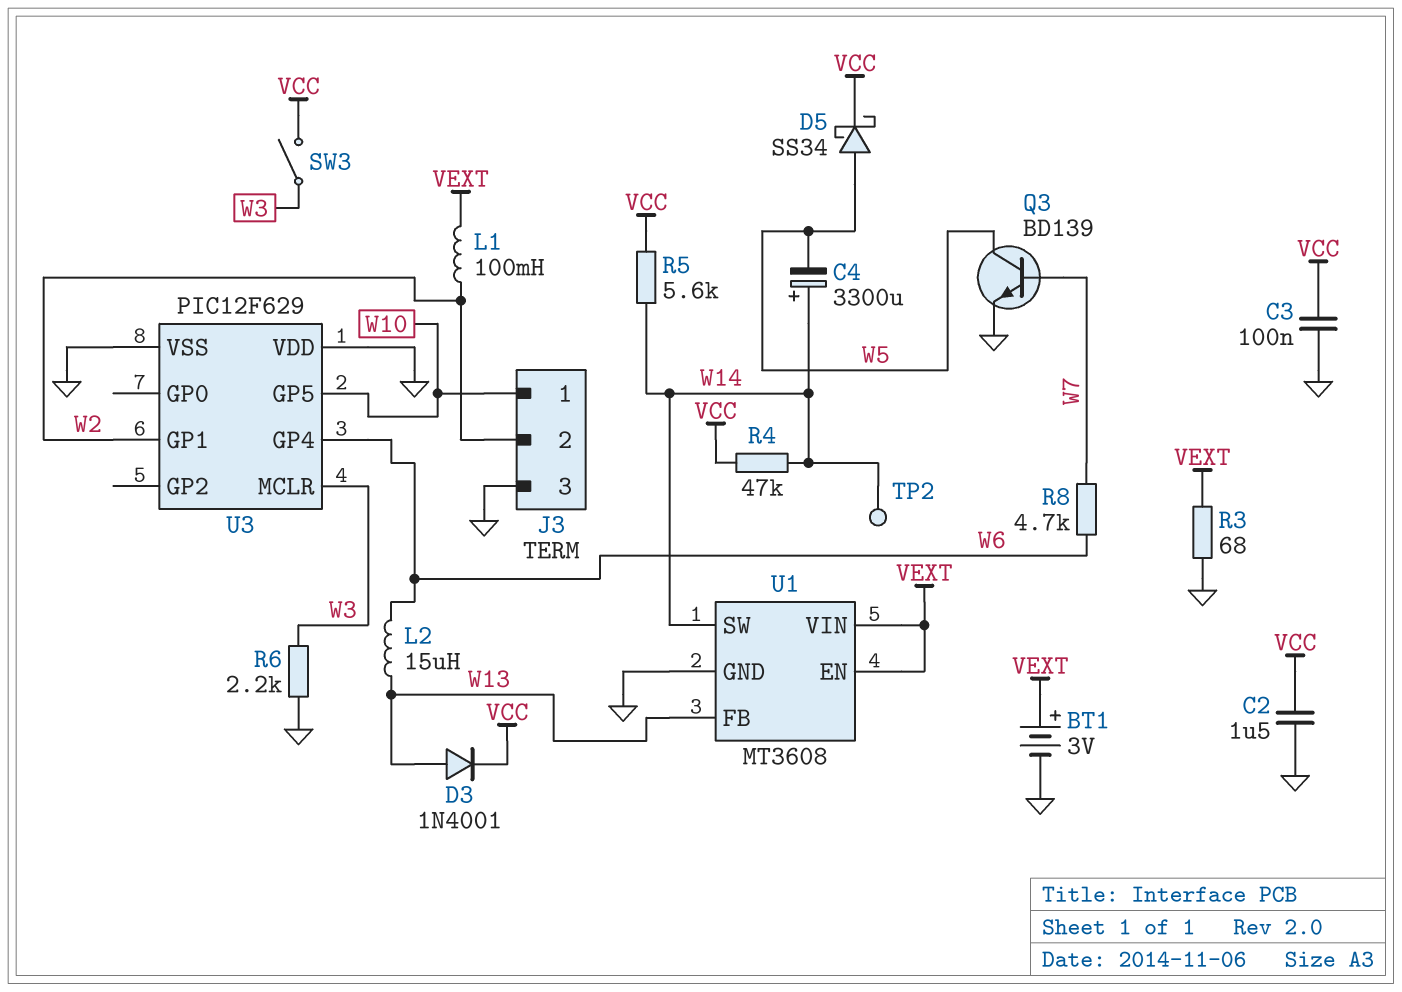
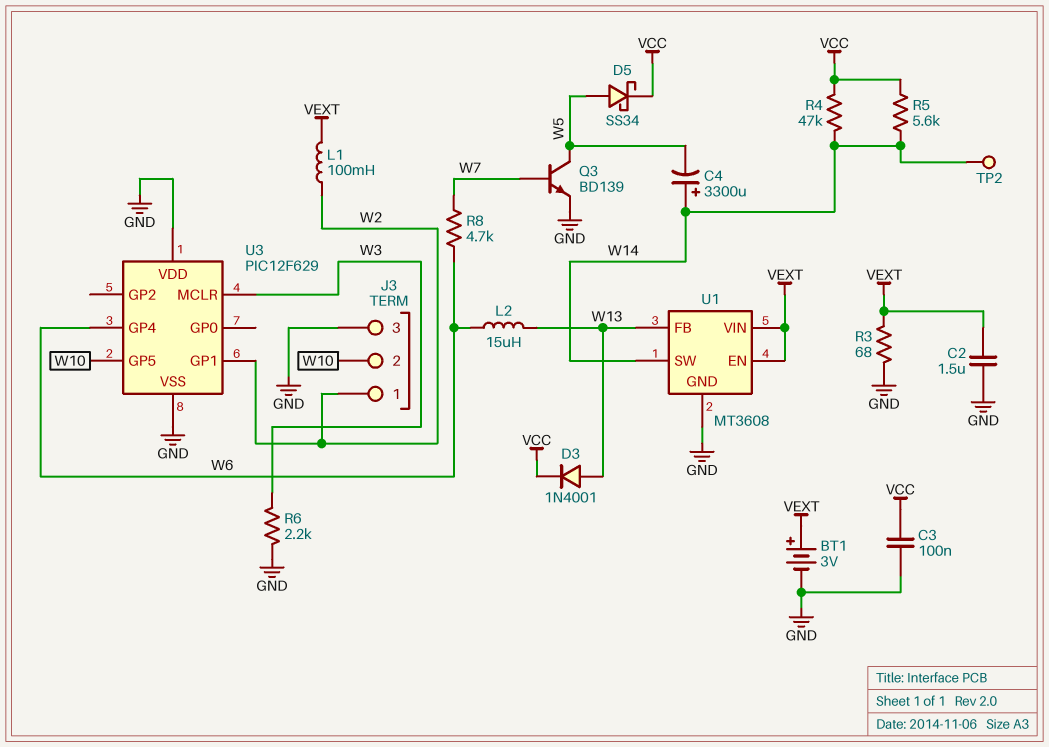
C2: 1.5uF (GND, VCC) -> 1.5uF (GND, VEXT)
J3 pin 1: W10 -> W2
J3 pin 2: W2 -> W10
SW3: switch (VCC, W3) -> none

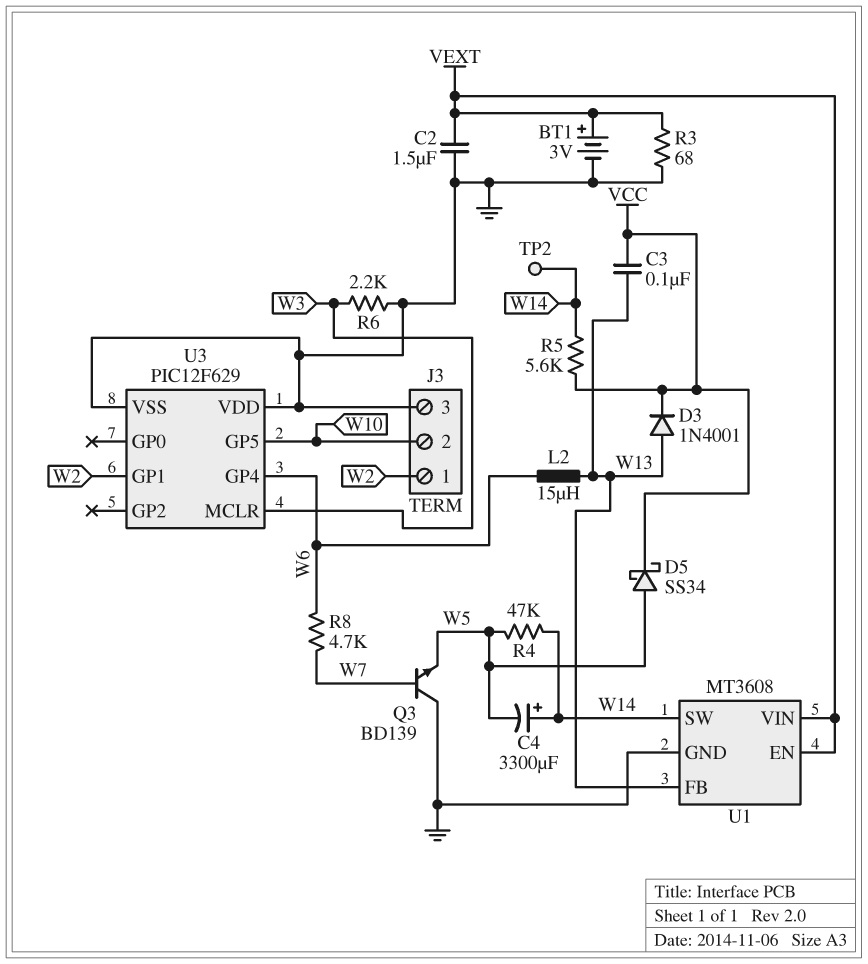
C3: 100nF (GND, VCC) -> 100nF (VCC, W13)
L1: 100mH (VEXT, W2) -> none
Q3: NPN BD139 (B W7, C W5, E GND) -> NPN BD139 (B W7, C GND, E W5)
R4: 47k (VCC, W14) -> 47k (W5, W14)

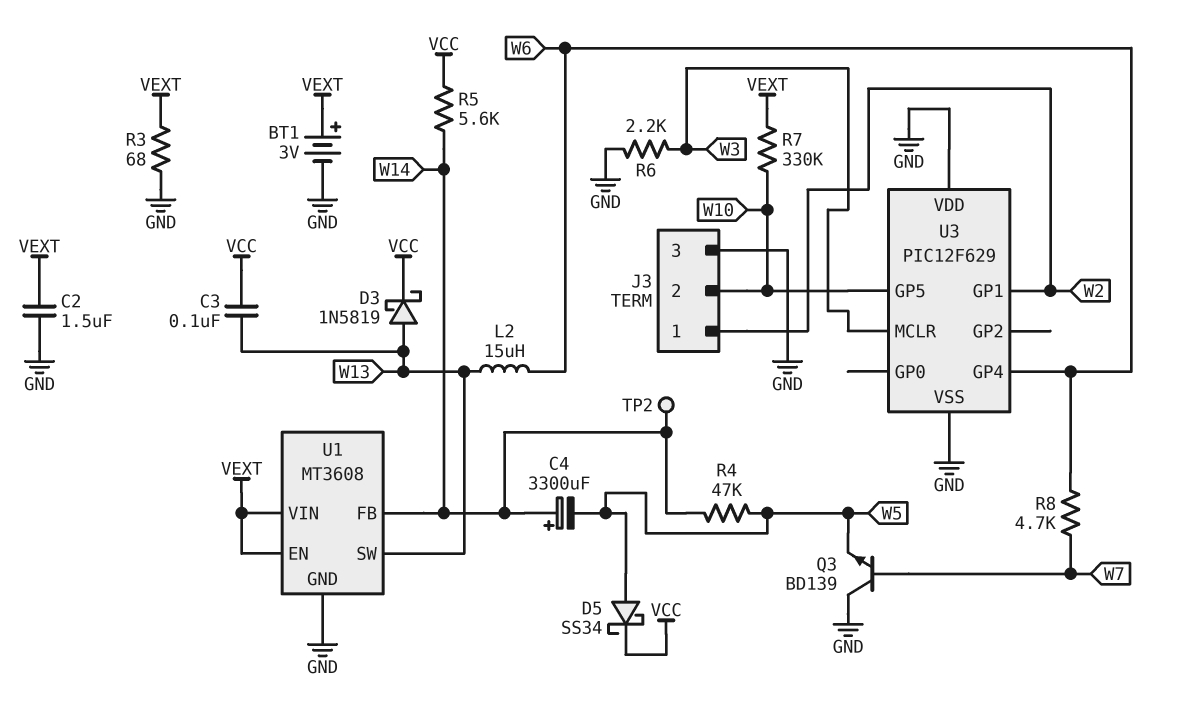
D3: diode 1N4001 (A W13, K VCC) -> schottky 1N5819 (A W13, K VCC)
R7: none -> 330k (VEXT, W10)
U1 pin FB: W13 -> W14
U1 pin SW: W14 -> W13

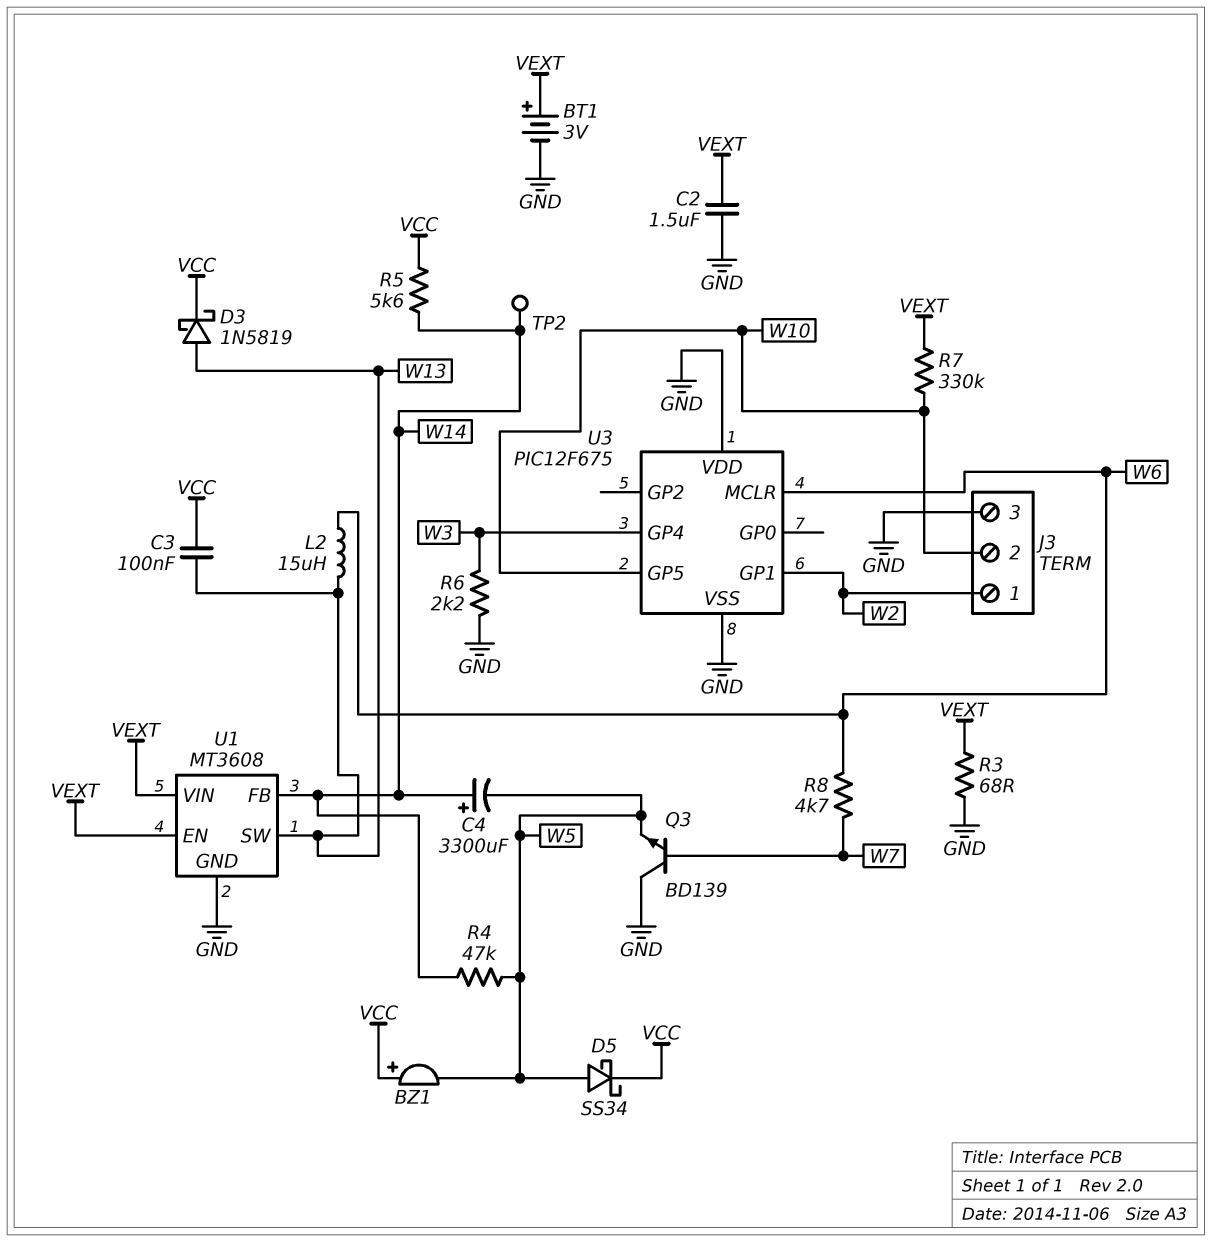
BZ1: none -> buzzer (plus VCC, minus W5)
U3: PIC12F629 -> PIC12F675
U3 pin GP4: W6 -> W3
U3 pin MCLR: W3 -> W6

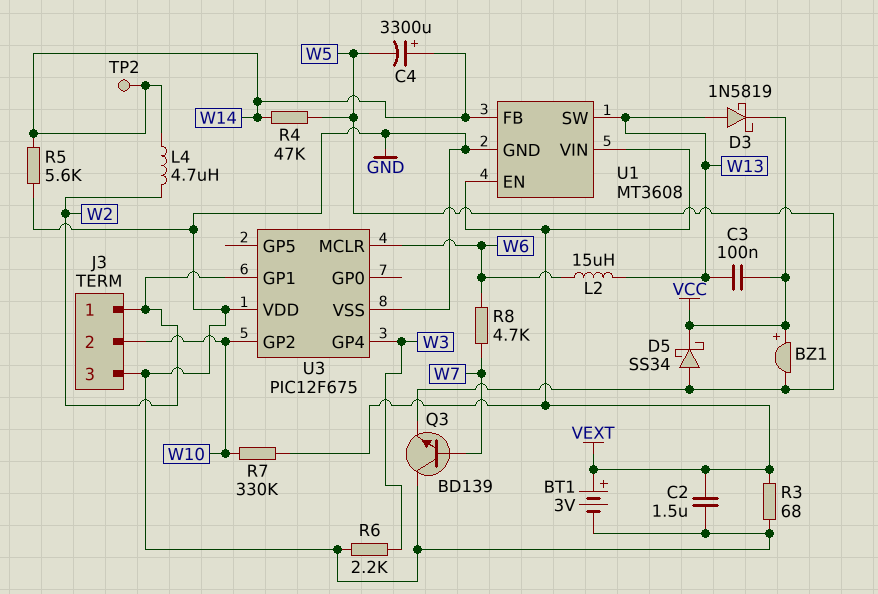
L4: none -> 4.7uH (W2, W14)
R5: 5.6k (VCC, W14) -> 5.6k (GND, W14)
U3 pin GP2: none -> W10
U3 pin GP5: W10 -> none

